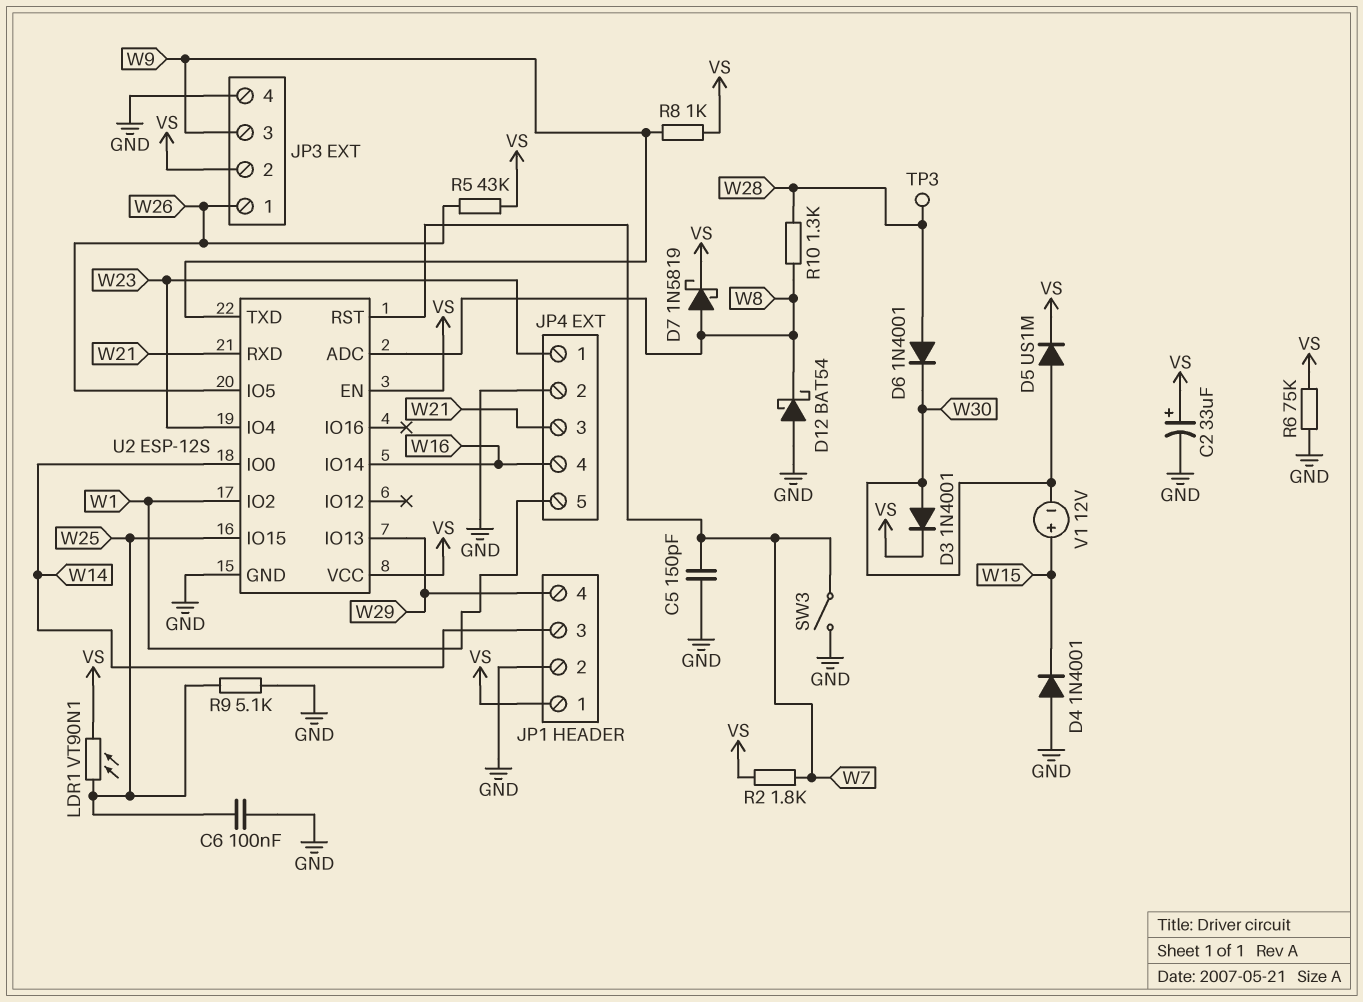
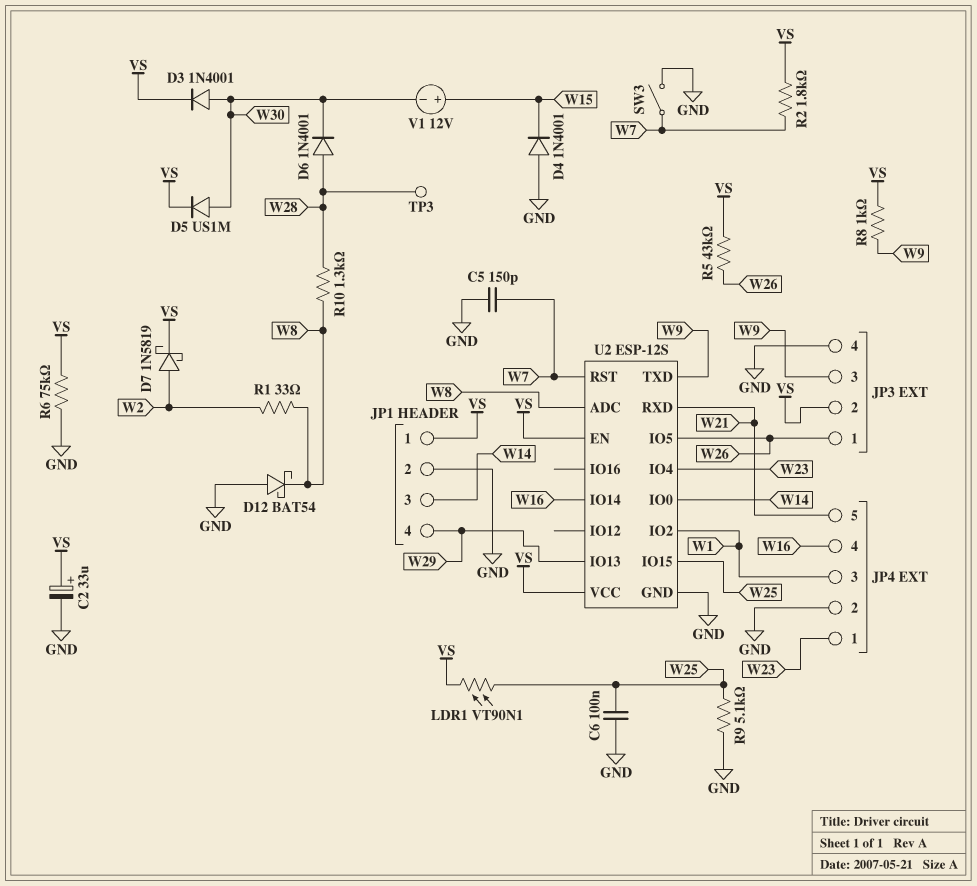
D7: schottky 1N5819 (A W8, K VS) -> schottky 1N5819 (A W2, K VS)
JP4 pin 3: W21 -> W1
JP4 pin 5: W1 -> W21
R1: none -> 33 (W2, W8)

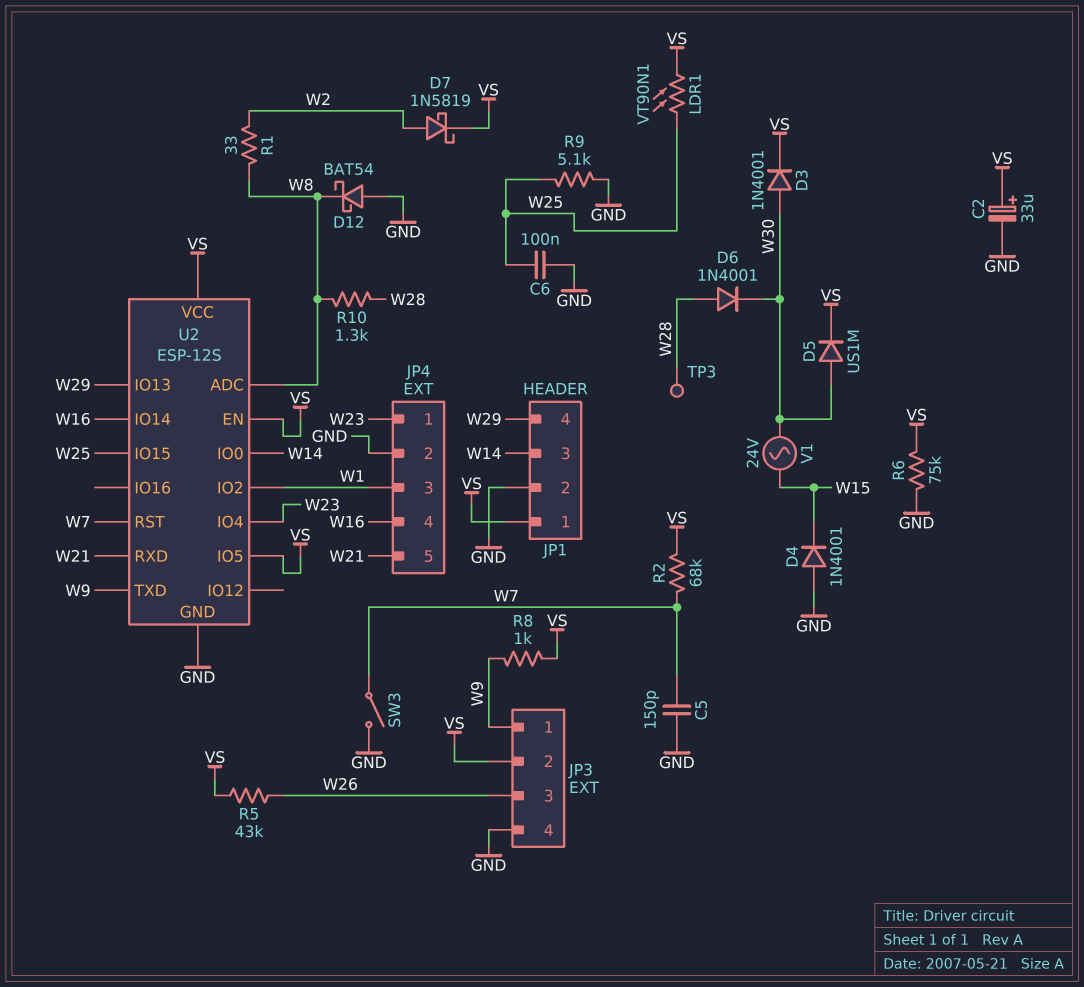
JP3 pin 1: W26 -> W9
JP3 pin 3: W9 -> W26
R2: 1.8k (VS, W7) -> 68k (VS, W7)
U2 pin IO5: W26 -> VS
V1: 12V (plus W15, minus W30) -> AC 24V (W15, W30)

